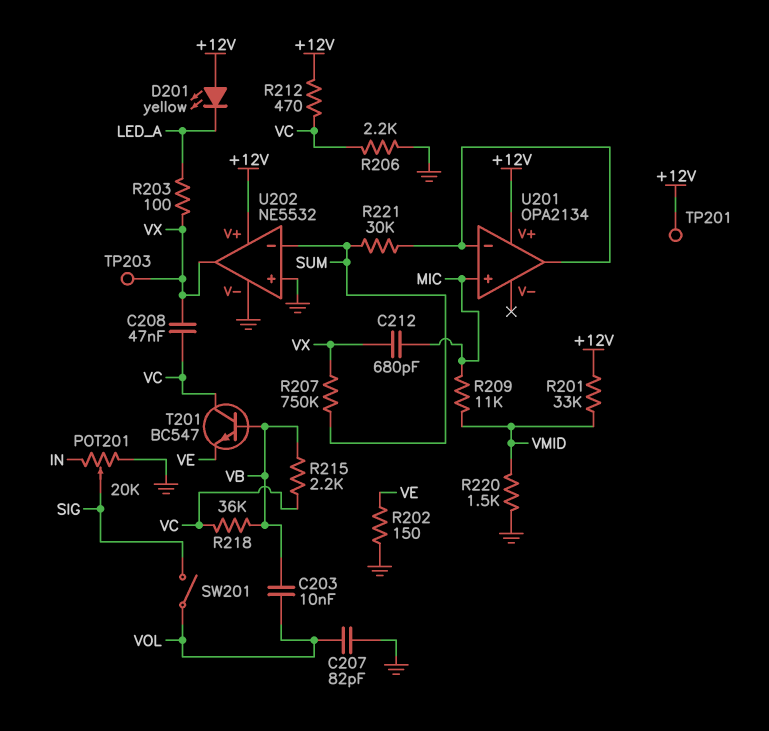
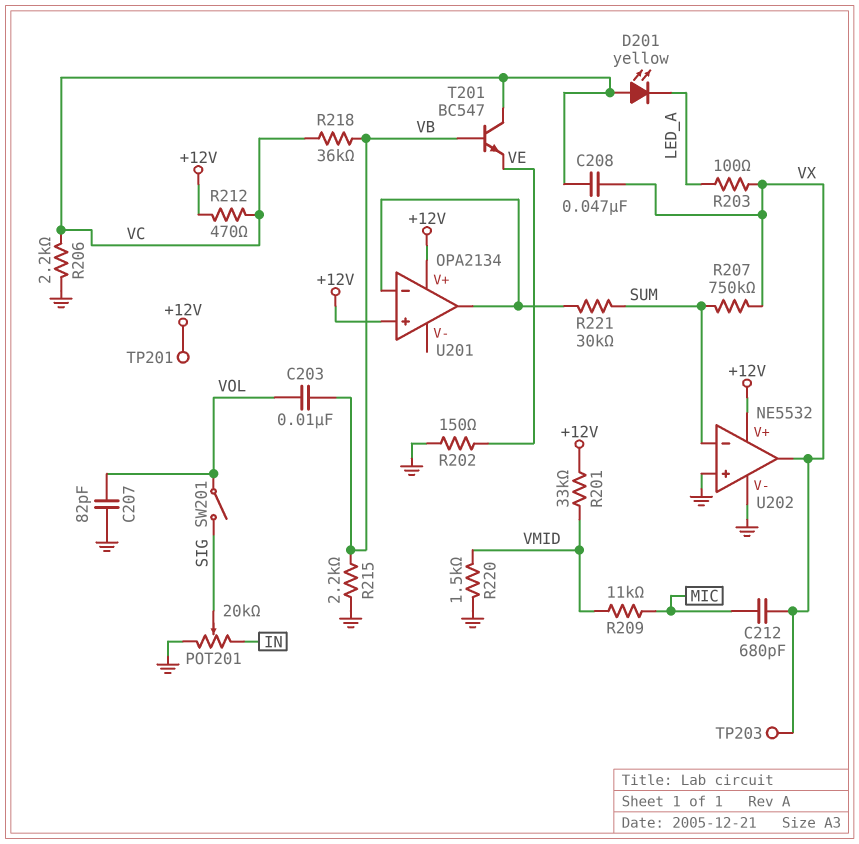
D201: LED yellow (A +12V, K LED_A) -> LED yellow (A VC, K LED_A)
R215: 2.2k (VB, VC) -> 2.2k (GND, VB)
U201 pin in+: MIC -> +12V

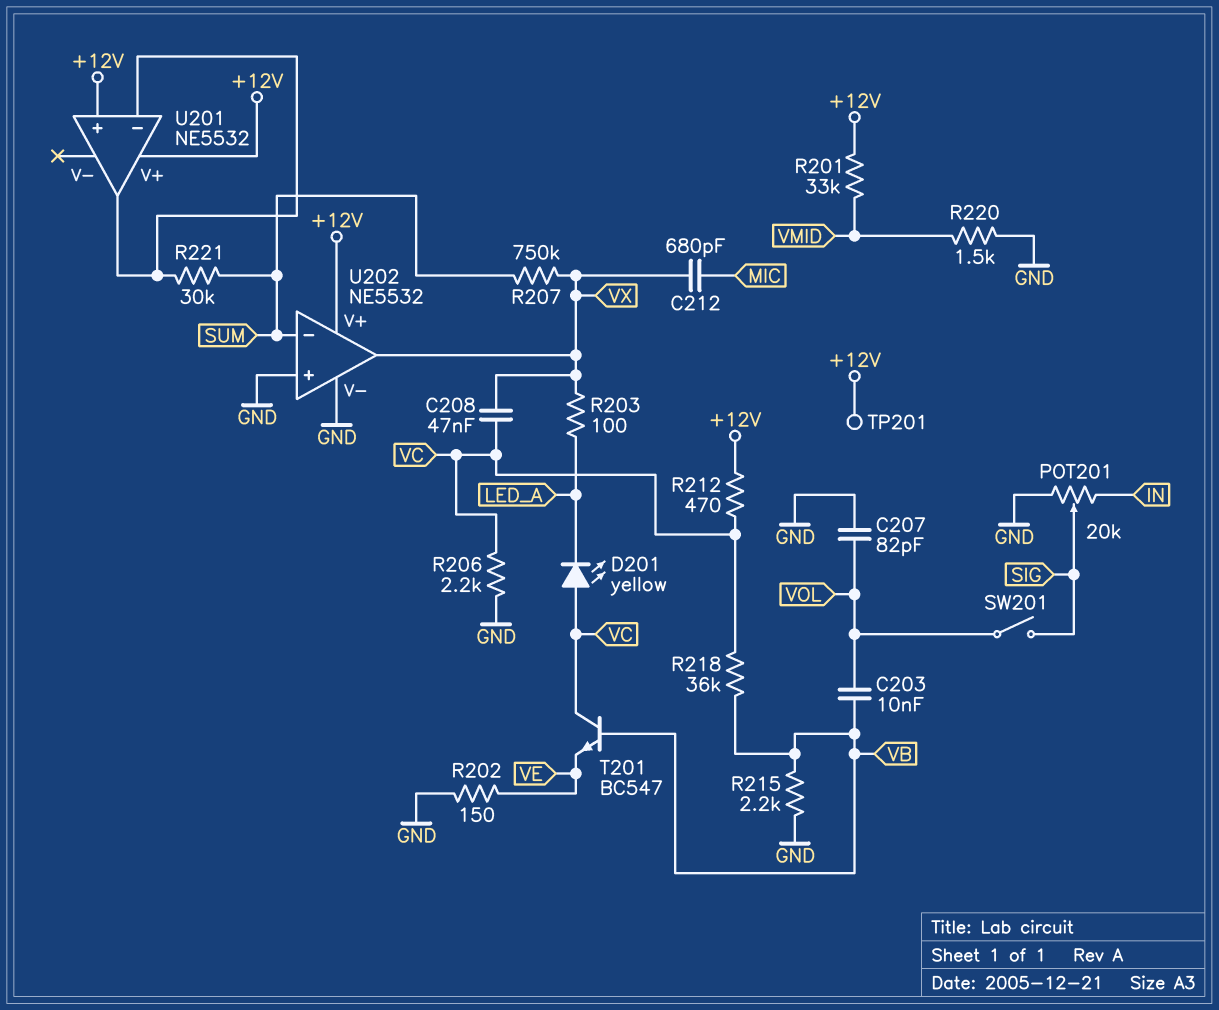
R209: 11k (MIC, VMID) -> none
TP203: test point (VX) -> none
U201: OPA2134 -> NE5532

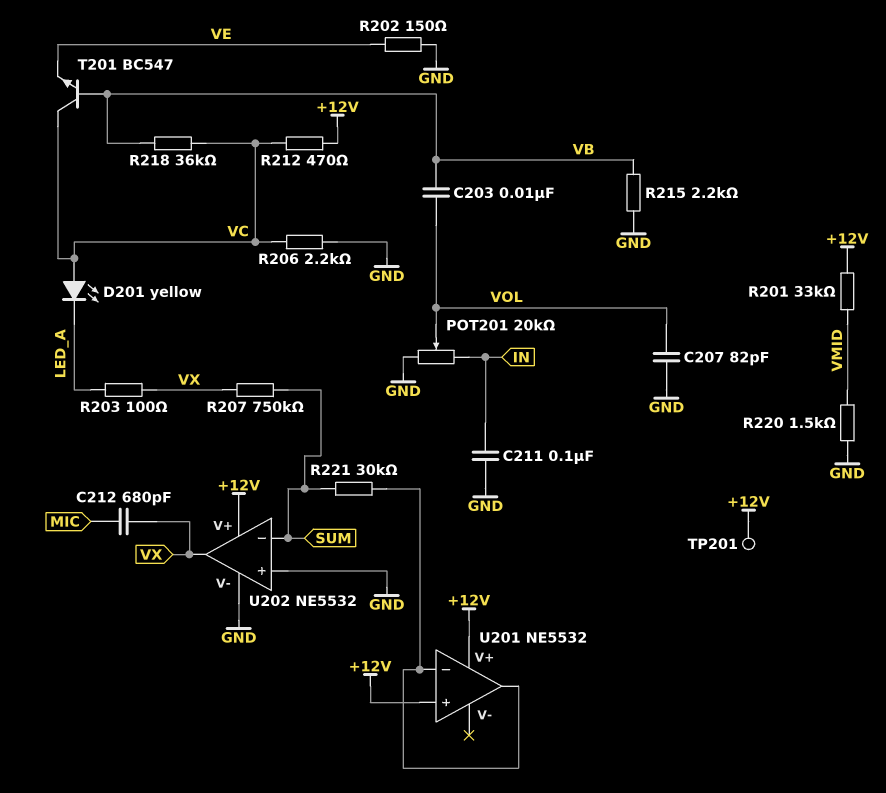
C208: 47nF (VC, VX) -> none
C211: none -> 100nF (GND, IN)
POT201: 20k (GND, IN, wiper SIG) -> 20k (GND, IN, wiper VOL)
SW201: switch (SIG, VOL) -> none

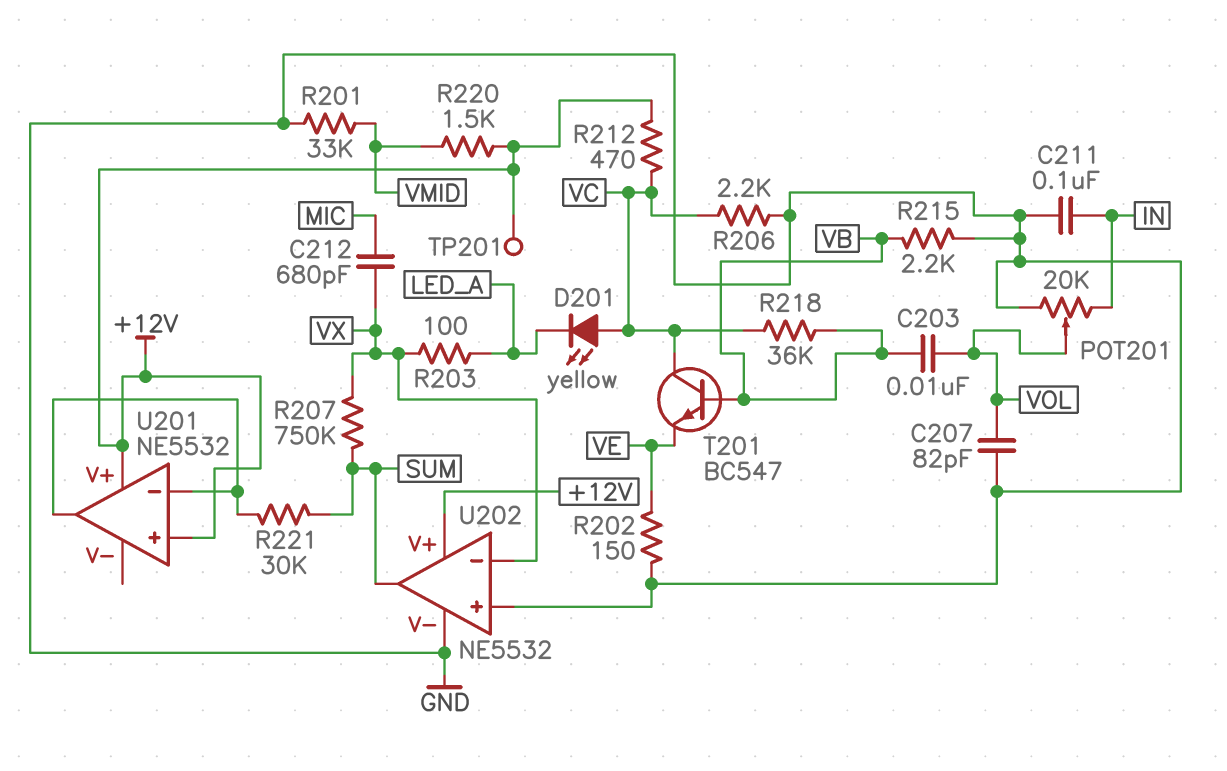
R201: 33k (+12V, VMID) -> 33k (GND, VMID)
R220: 1.5k (GND, VMID) -> 1.5k (+12V, VMID)
U202 pin in-: SUM -> VX
U202 pin out: VX -> SUM

